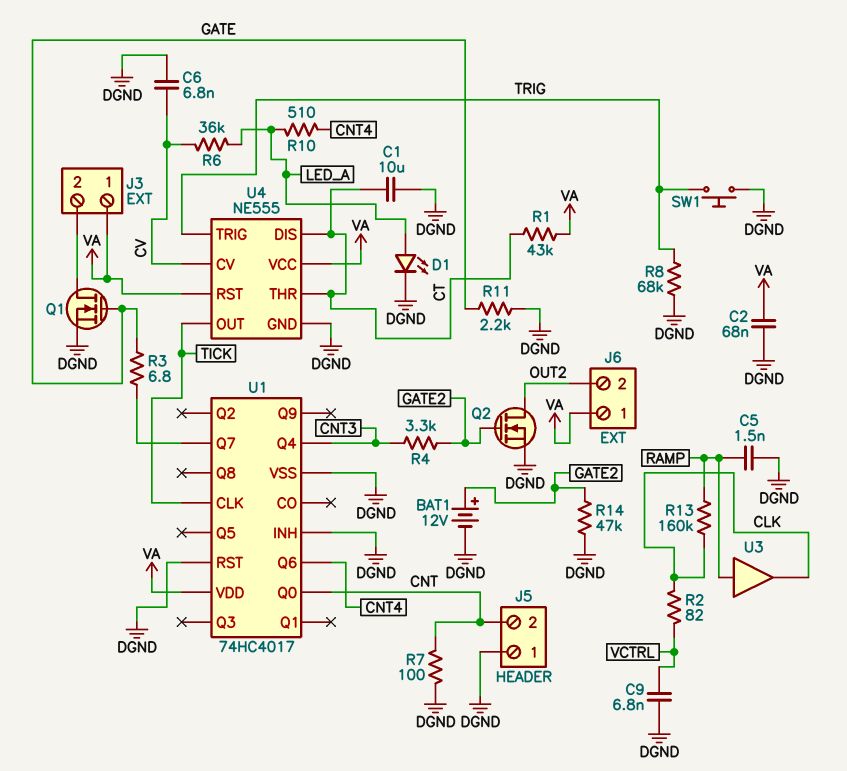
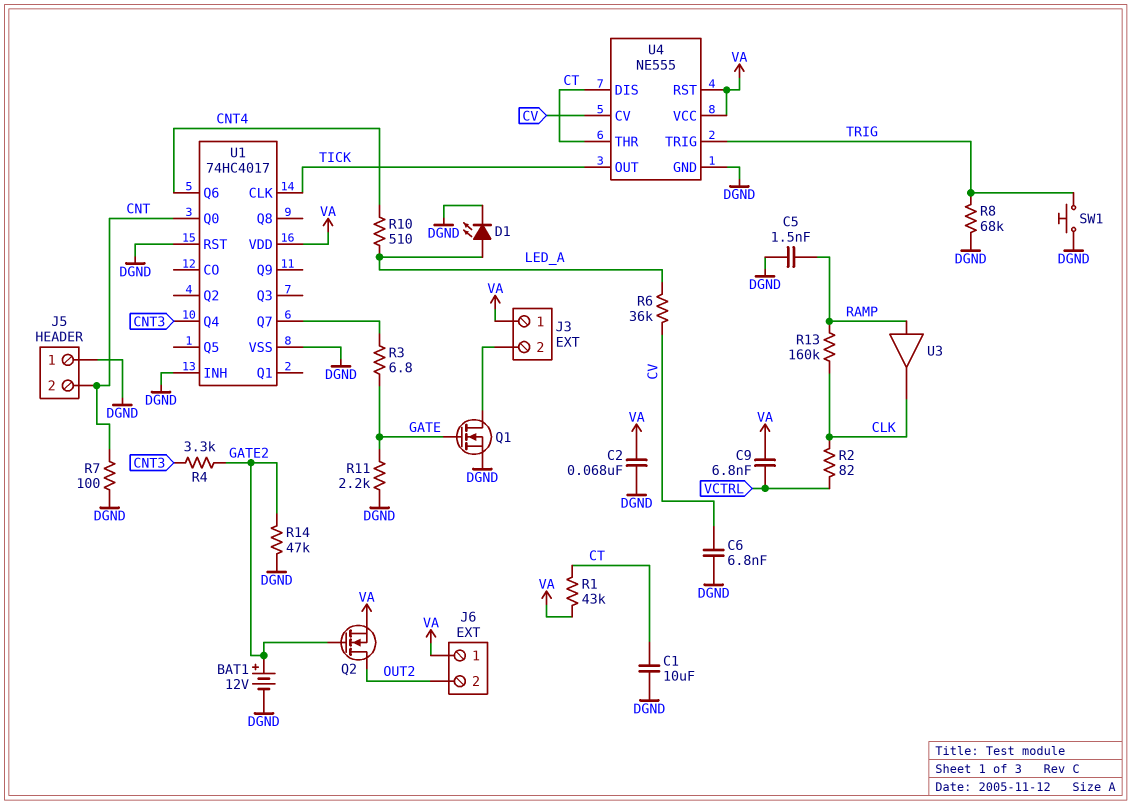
C9: 6.8nF (DGND, VCTRL) -> 6.8nF (VA, VCTRL)
Q2: NMOS (G GATE2, D OUT2, S DGND) -> NMOS (G GATE2, D OUT2, S VA)

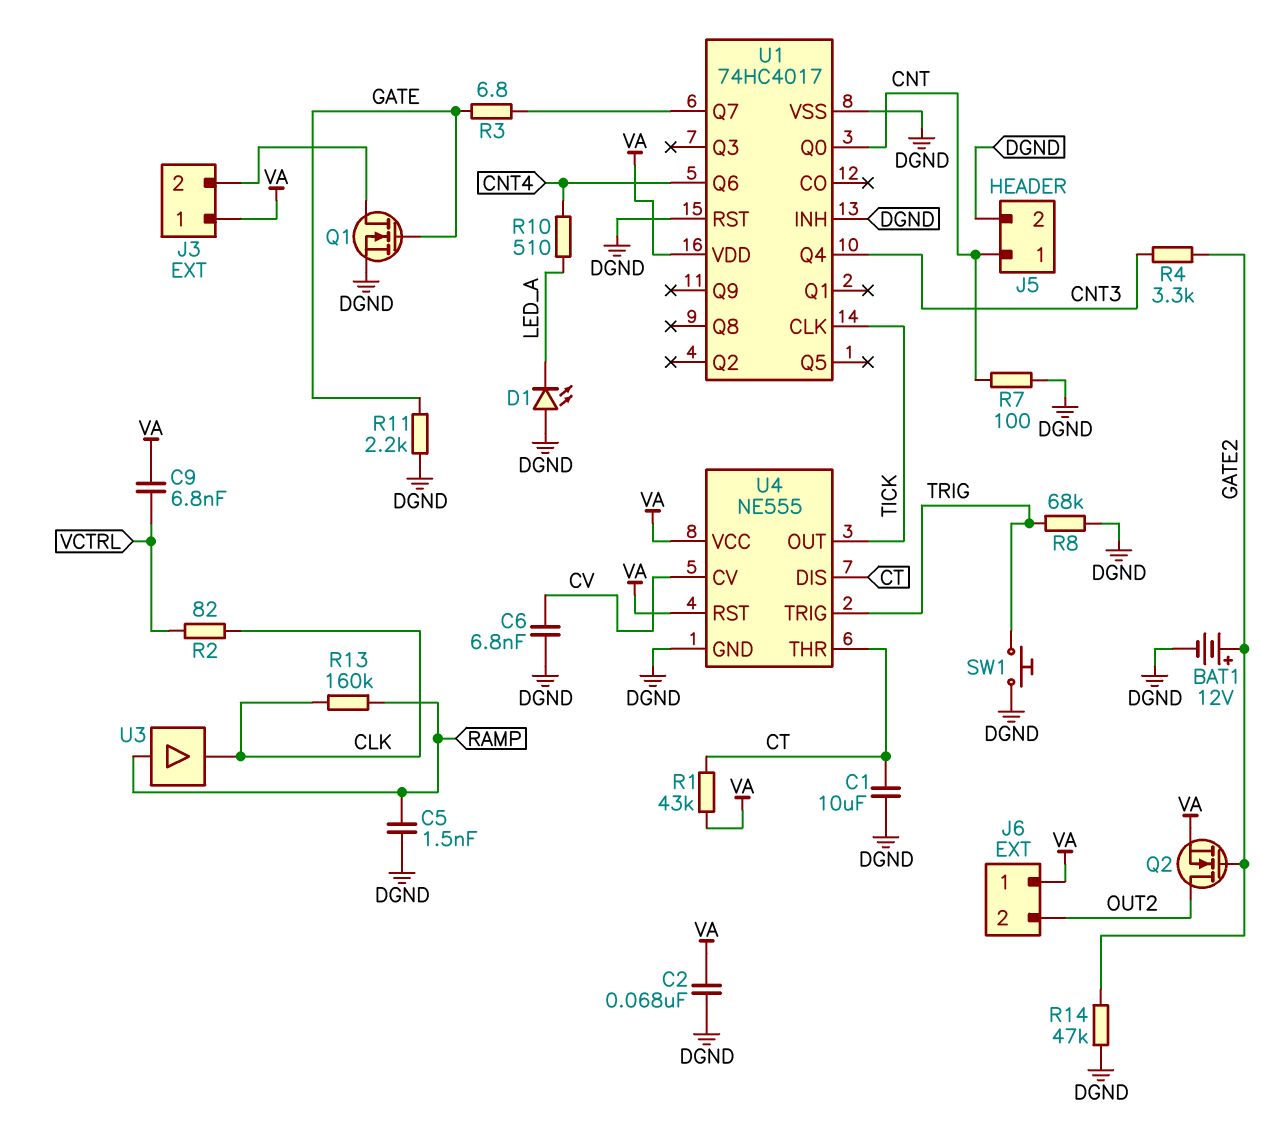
D1: LED (A LED_A, K DGND) -> LED (A DGND, K LED_A)
J5 pin 1: DGND -> CNT
J5 pin 2: CNT -> DGND
R6: 36k (CV, LED_A) -> none

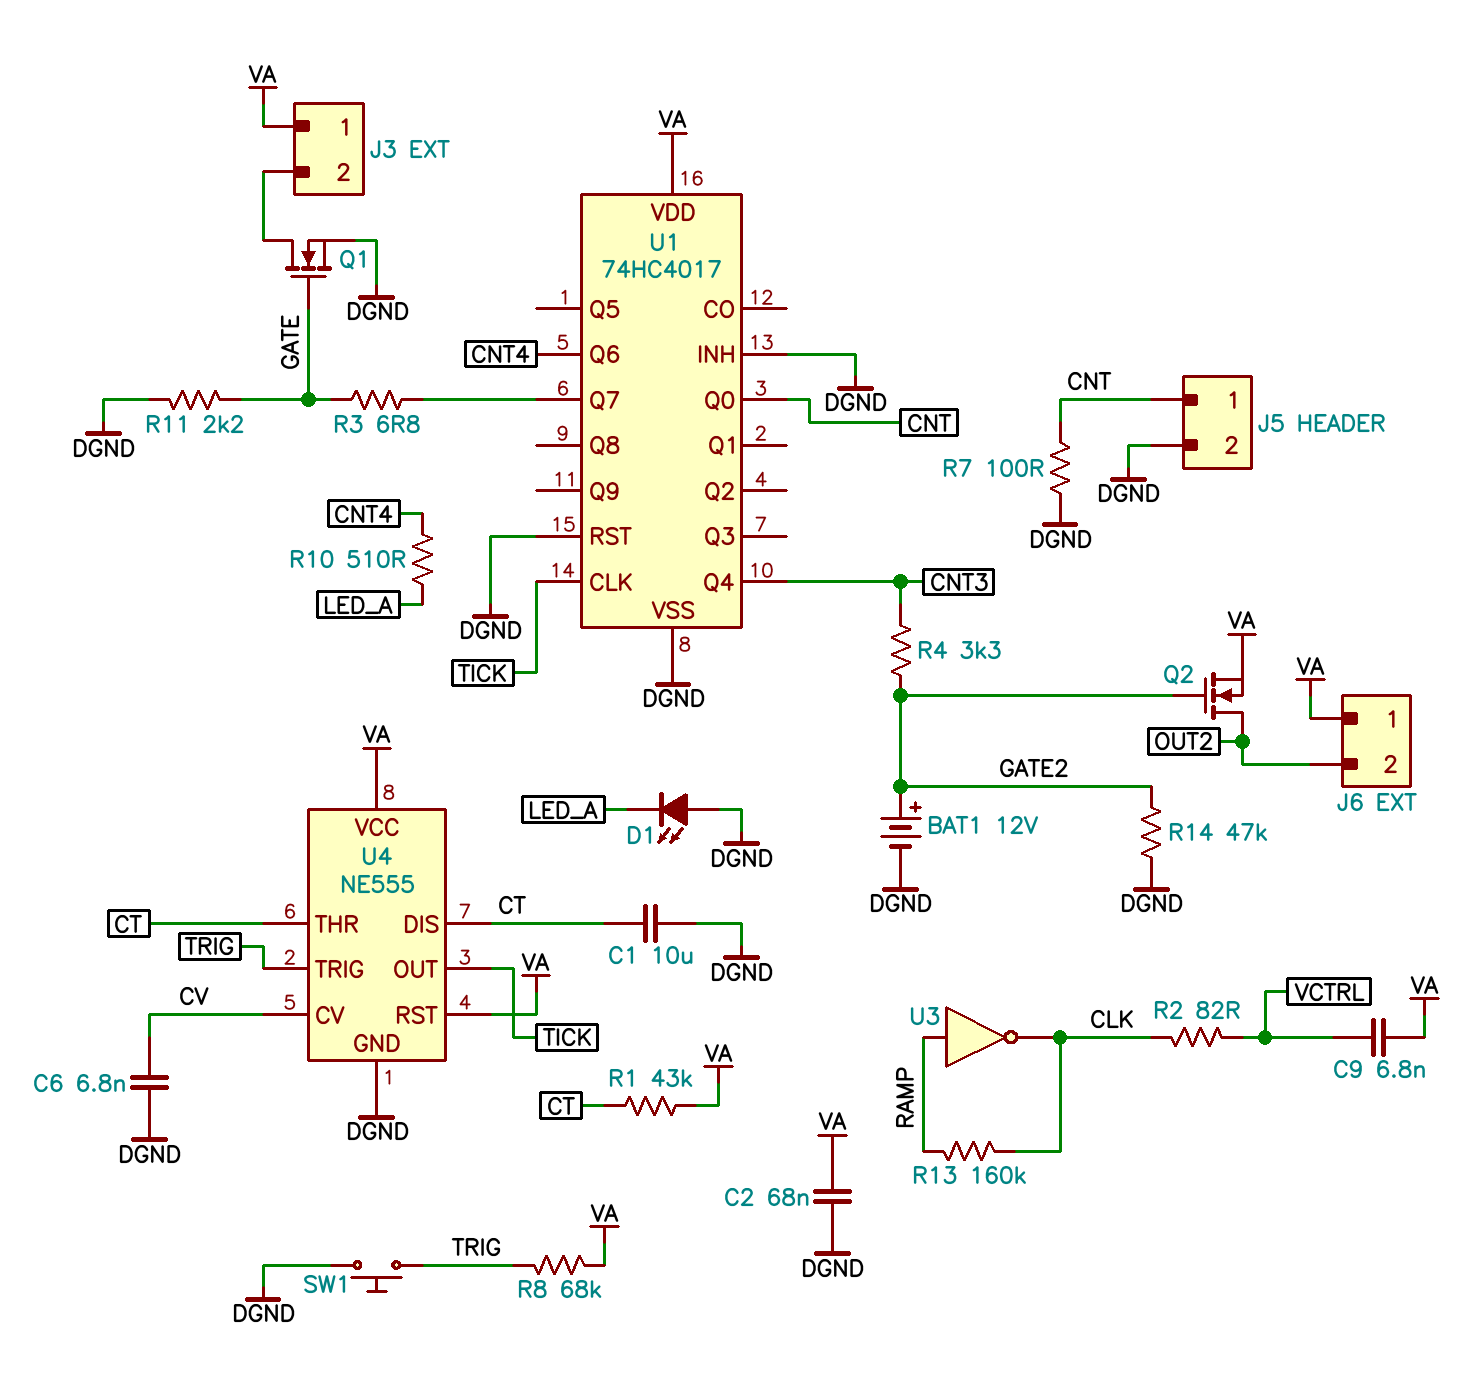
C5: 1.5nF (DGND, RAMP) -> none
R8: 68k (DGND, TRIG) -> 68k (TRIG, VA)
U3: buffer (in RAMP, out CLK) -> NOT (in RAMP, out CLK)

